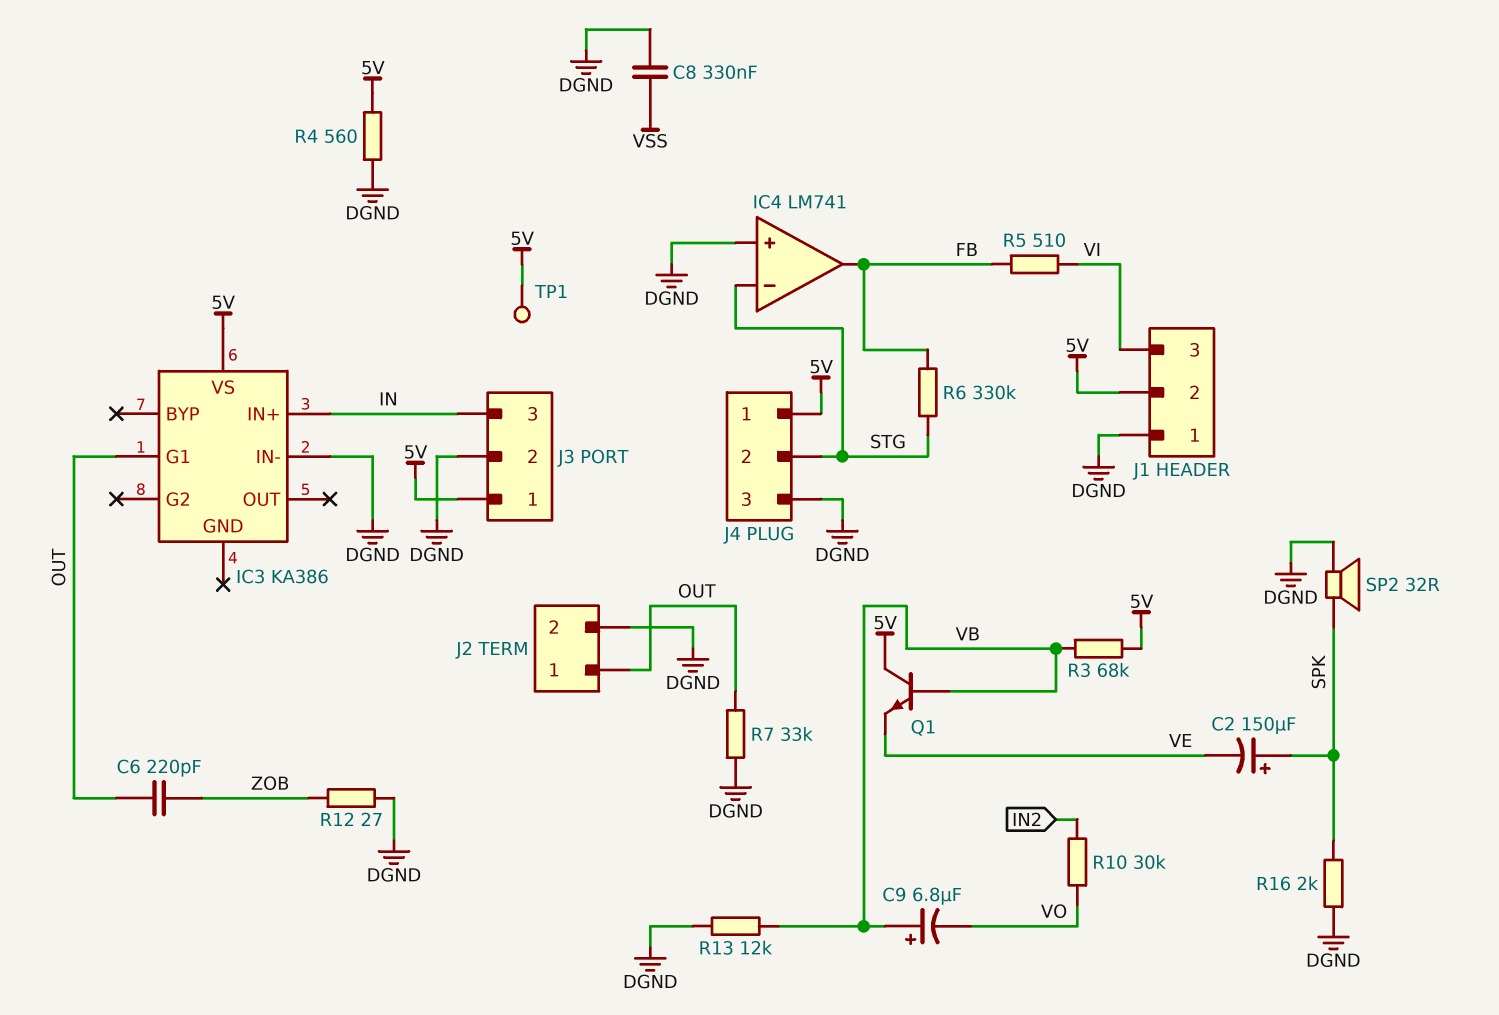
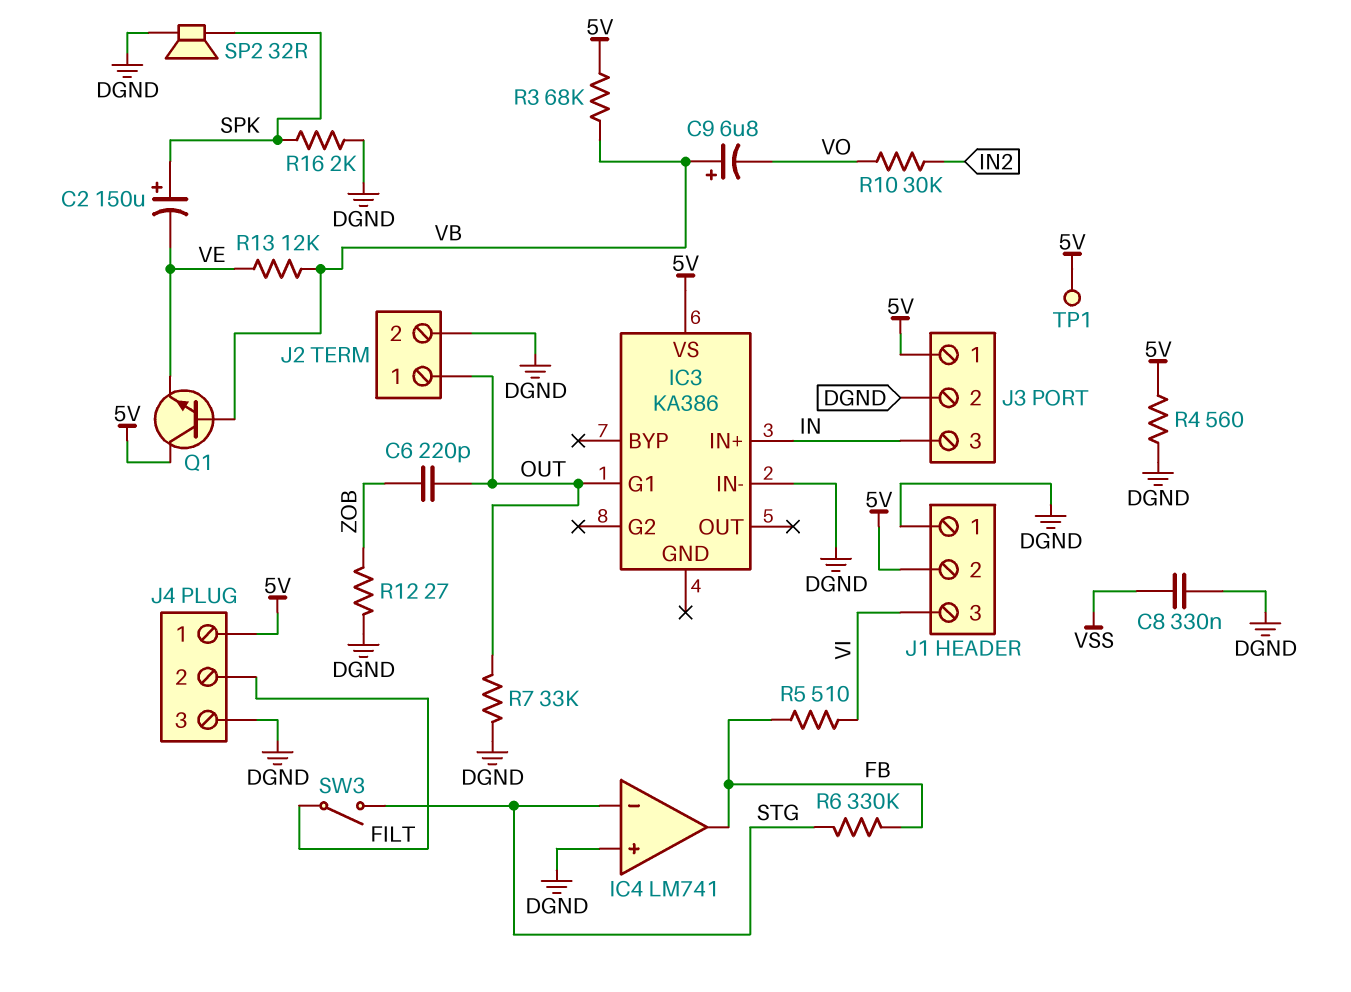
J4 pin 2: STG -> FILT
R13: 12k (DGND, VB) -> 12k (VB, VE)
SW3: none -> switch (FILT, STG)

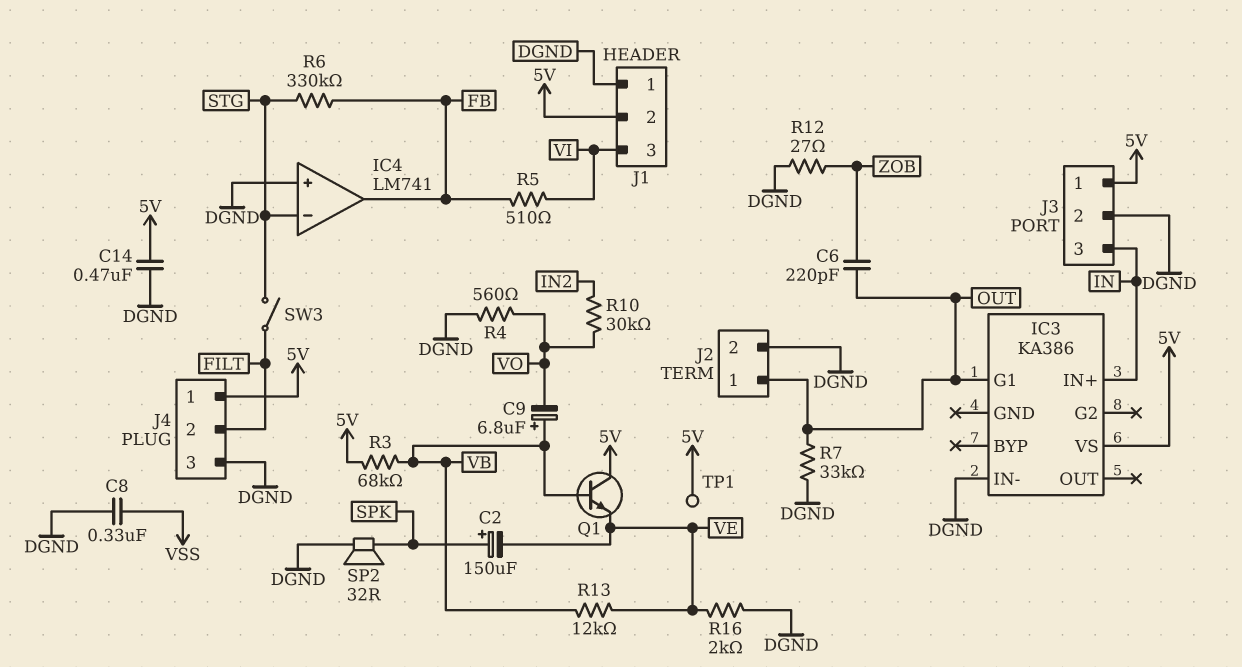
C14: none -> 470nF (5V, DGND)
R4: 560 (5V, DGND) -> 560 (DGND, VO)
R16: 2k (DGND, SPK) -> 2k (DGND, VE)

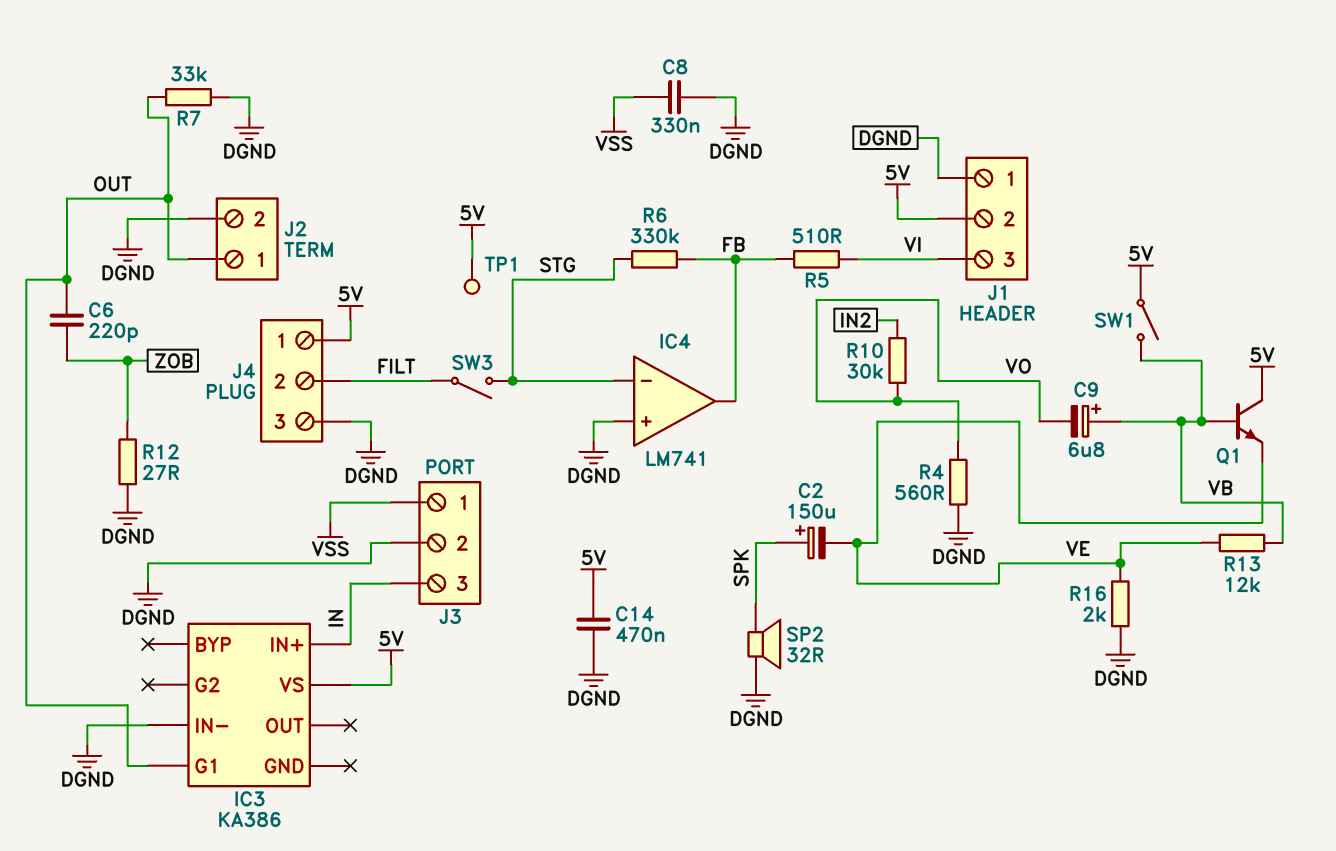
J3 pin 1: 5V -> VSS
R3: 68k (5V, VB) -> none
SW1: none -> switch (5V, VB)

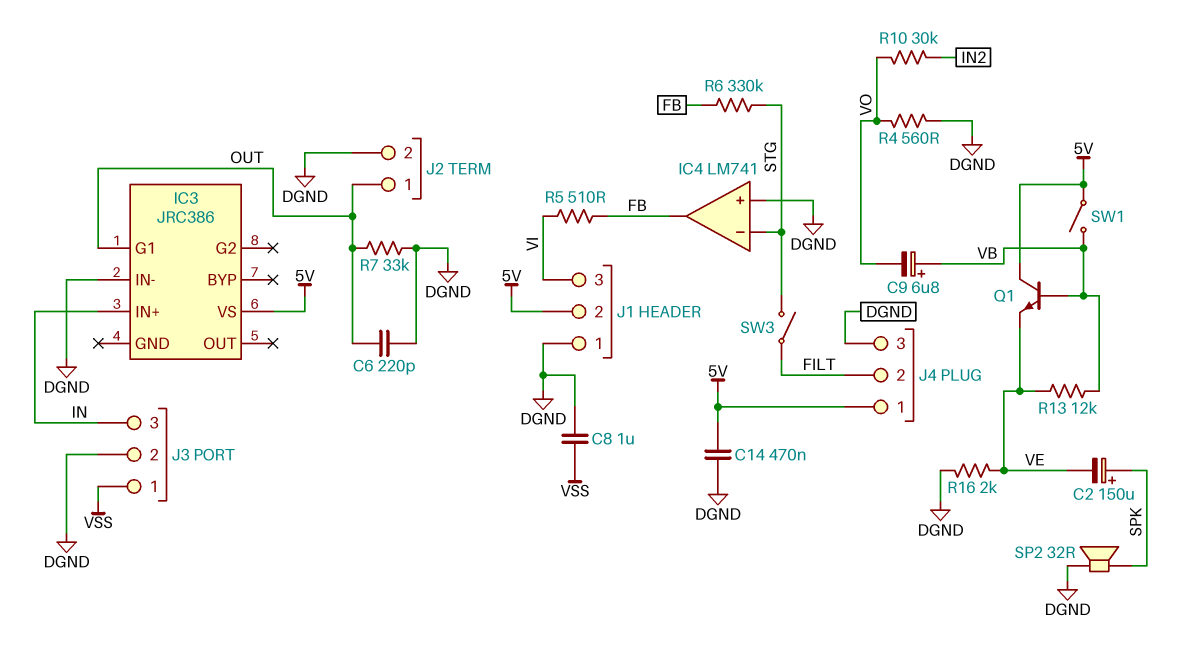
C6: 220pF (OUT, ZOB) -> 220pF (DGND, OUT)
C8: 330nF (DGND, VSS) -> 1uF (DGND, VSS)
IC3: KA386 -> JRC386
R12: 27 (DGND, ZOB) -> none
TP1: test point (5V) -> none

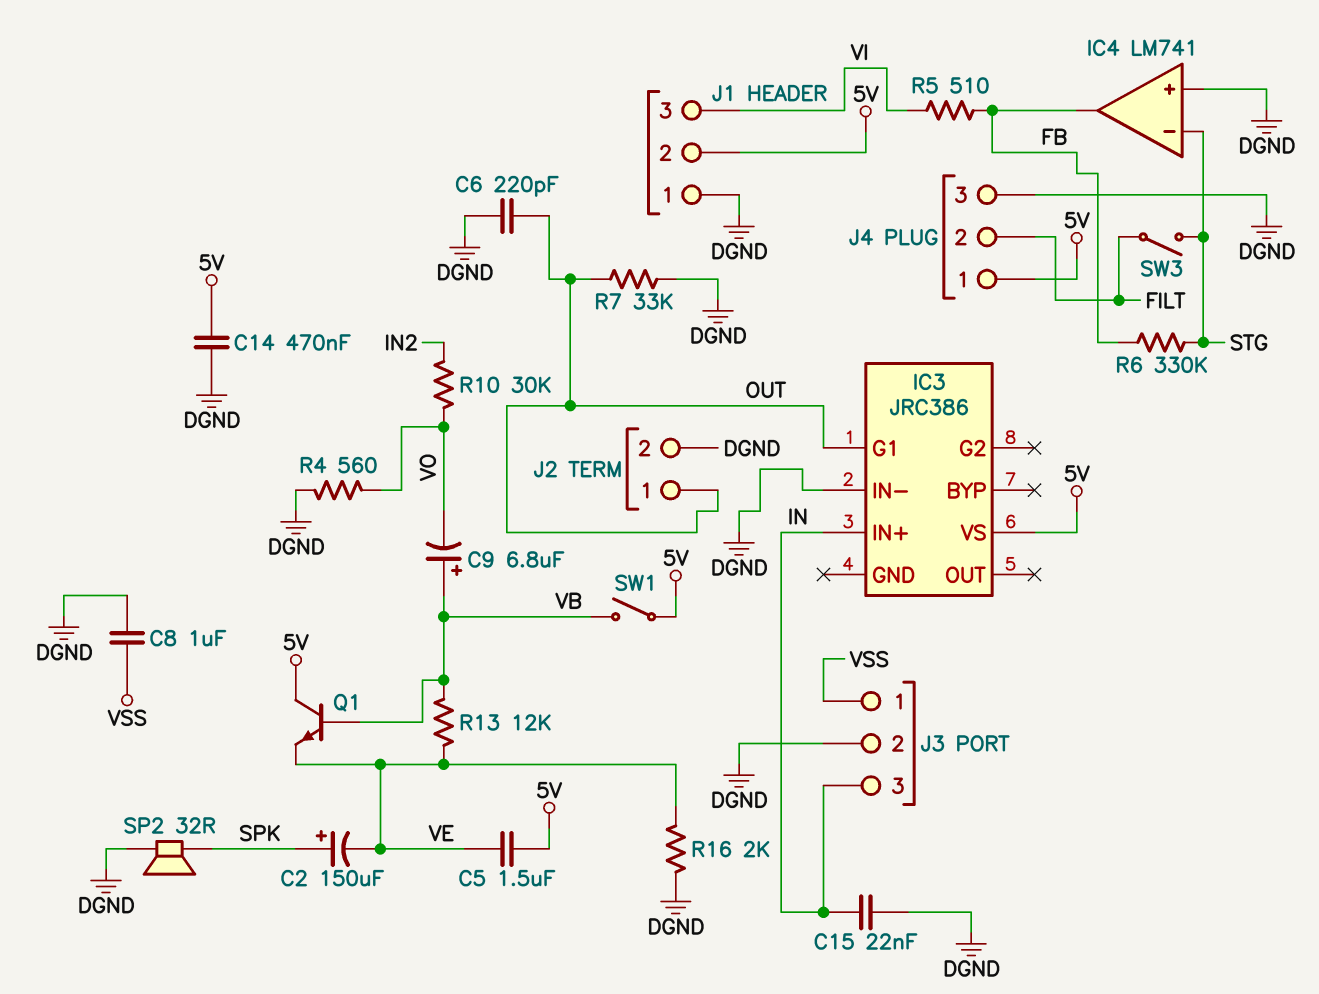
C5: none -> 1.5uF (5V, VE)
C15: none -> 22nF (DGND, IN)

